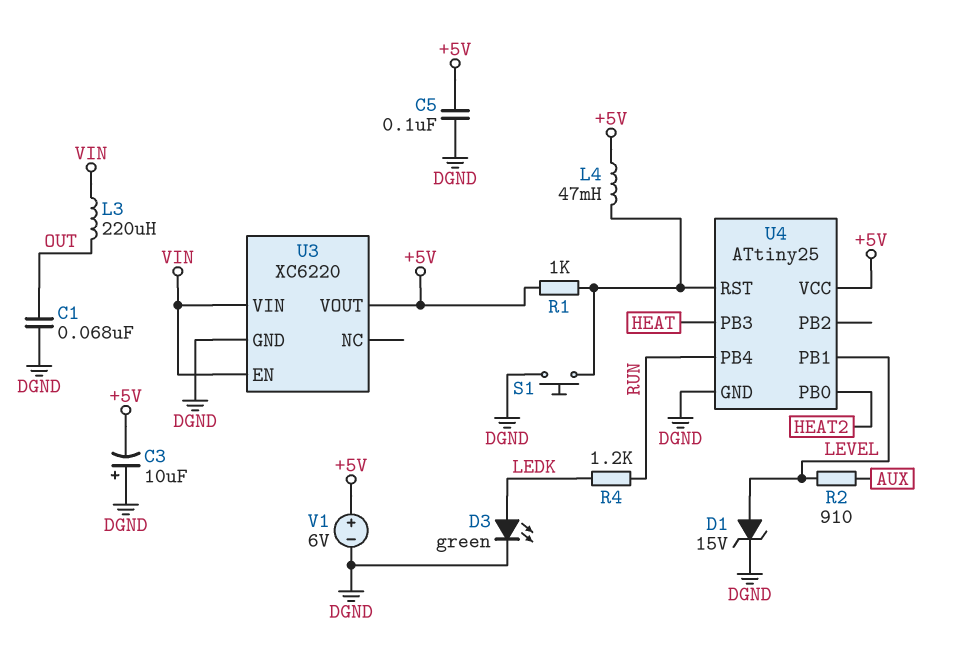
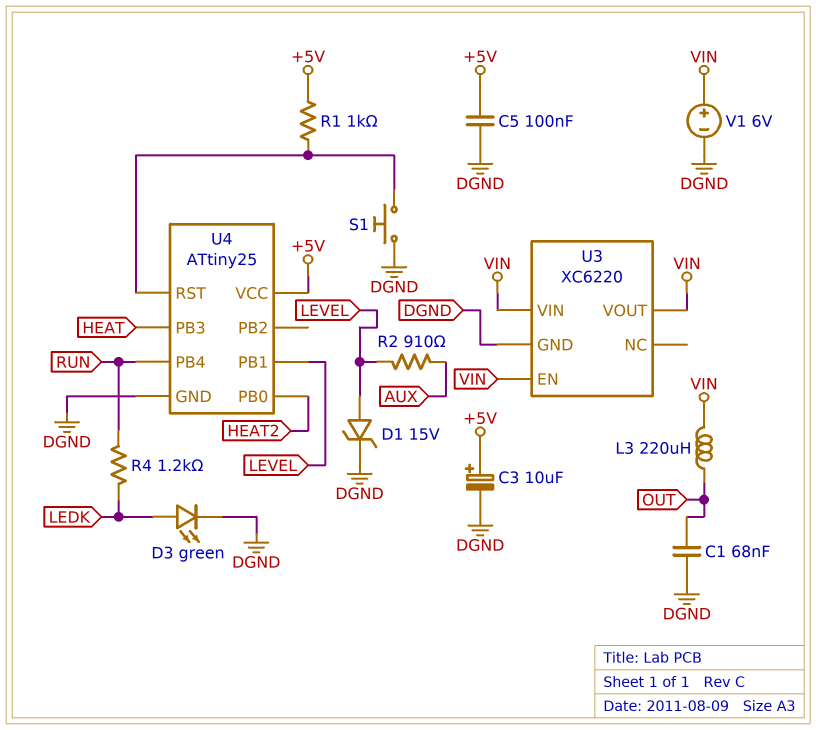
C3: 10uF (plus DGND, minus +5V) -> 10uF (plus +5V, minus DGND)
L4: 47mH (+5V, U4/RST) -> none
U3 pin VOUT: +5V -> VIN
V1: 6V (plus +5V, minus DGND) -> 6V (plus VIN, minus DGND)

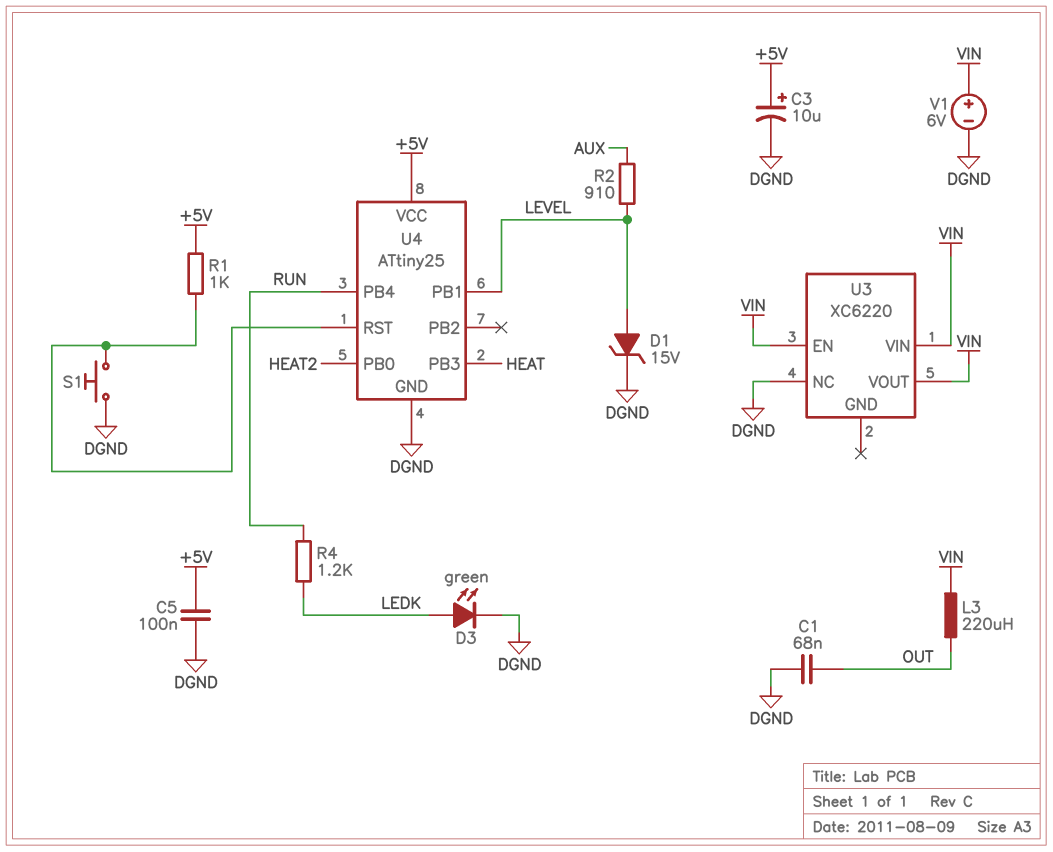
U3 pin GND: DGND -> none
U3 pin NC: none -> DGND

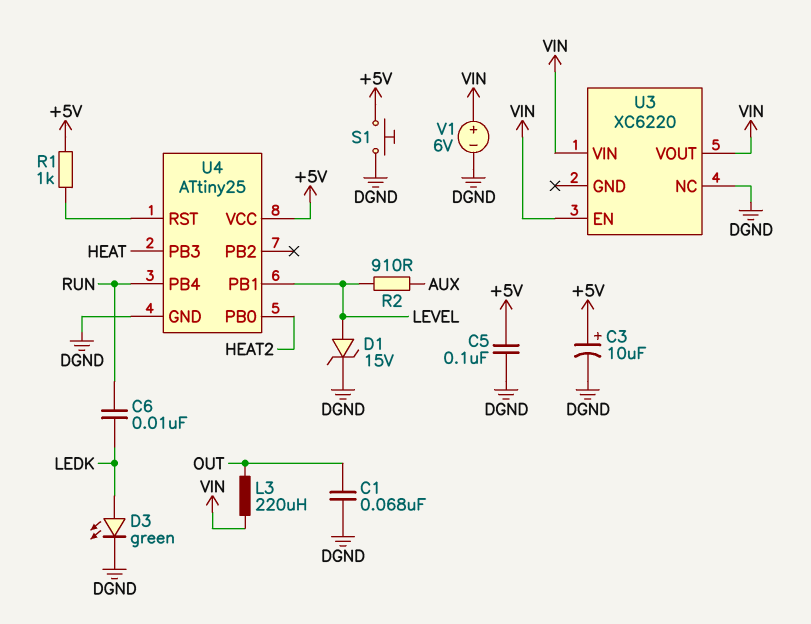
C6: none -> 10nF (LEDK, RUN)
R4: 1.2k (LEDK, RUN) -> none
S1: button (DGND, U4/RST) -> button (+5V, DGND)

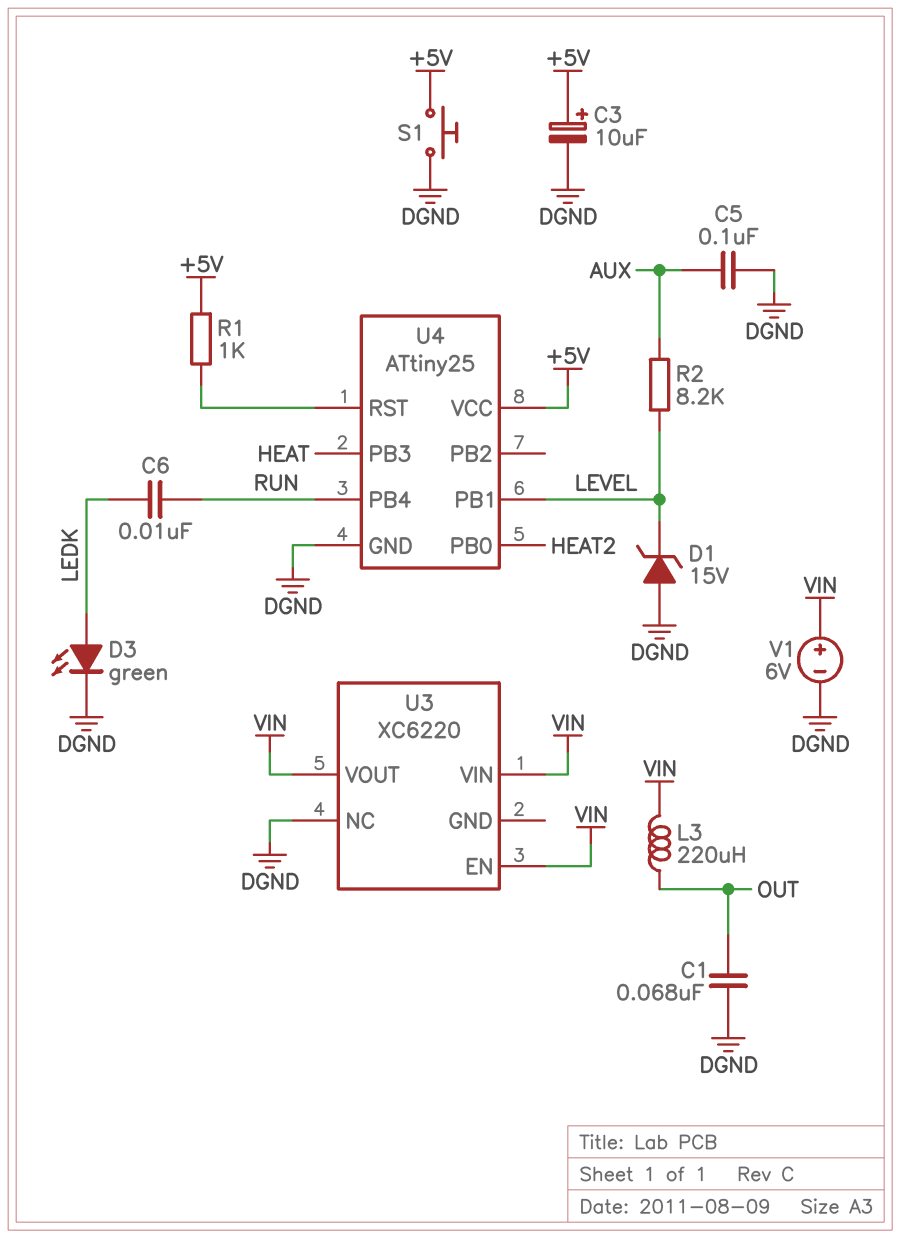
C5: 100nF (+5V, DGND) -> 100nF (AUX, DGND)
D1: zener 15V (A LEVEL, K DGND) -> zener 15V (A DGND, K LEVEL)
R2: 910 (AUX, LEVEL) -> 8.2k (AUX, LEVEL)

